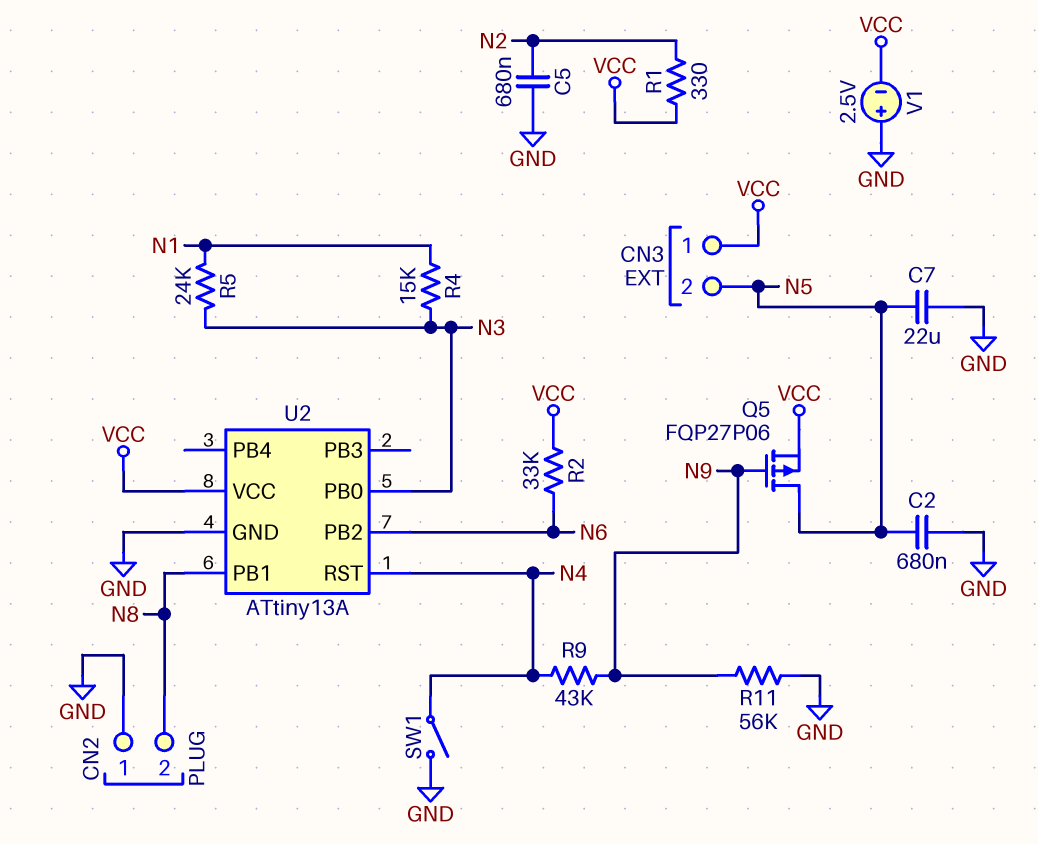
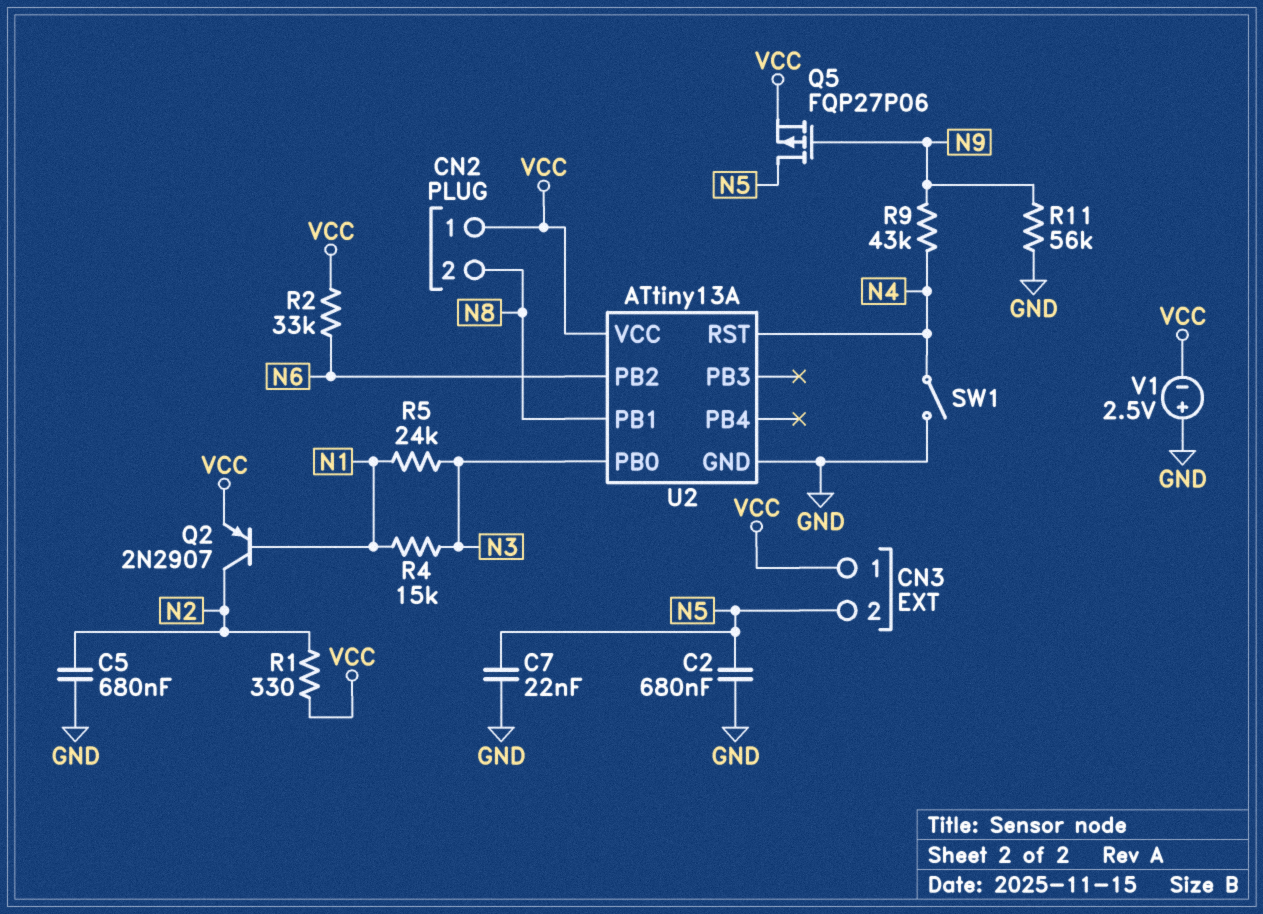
C7: 22uF (GND, N5) -> 22nF (GND, N5)
CN2 pin 1: GND -> VCC
Q2: none -> PNP 2N2907 (B N1, C N2, E VCC)

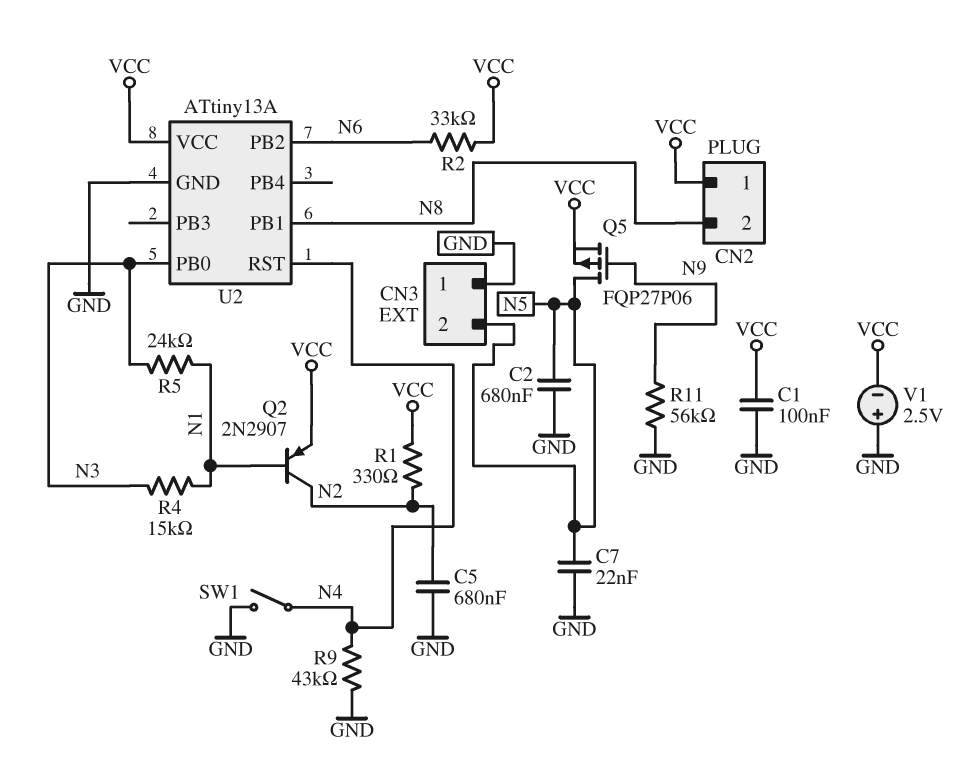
C1: none -> 100nF (GND, VCC)
CN3 pin 1: VCC -> GND
R9: 43k (N4, N9) -> 43k (GND, N4)

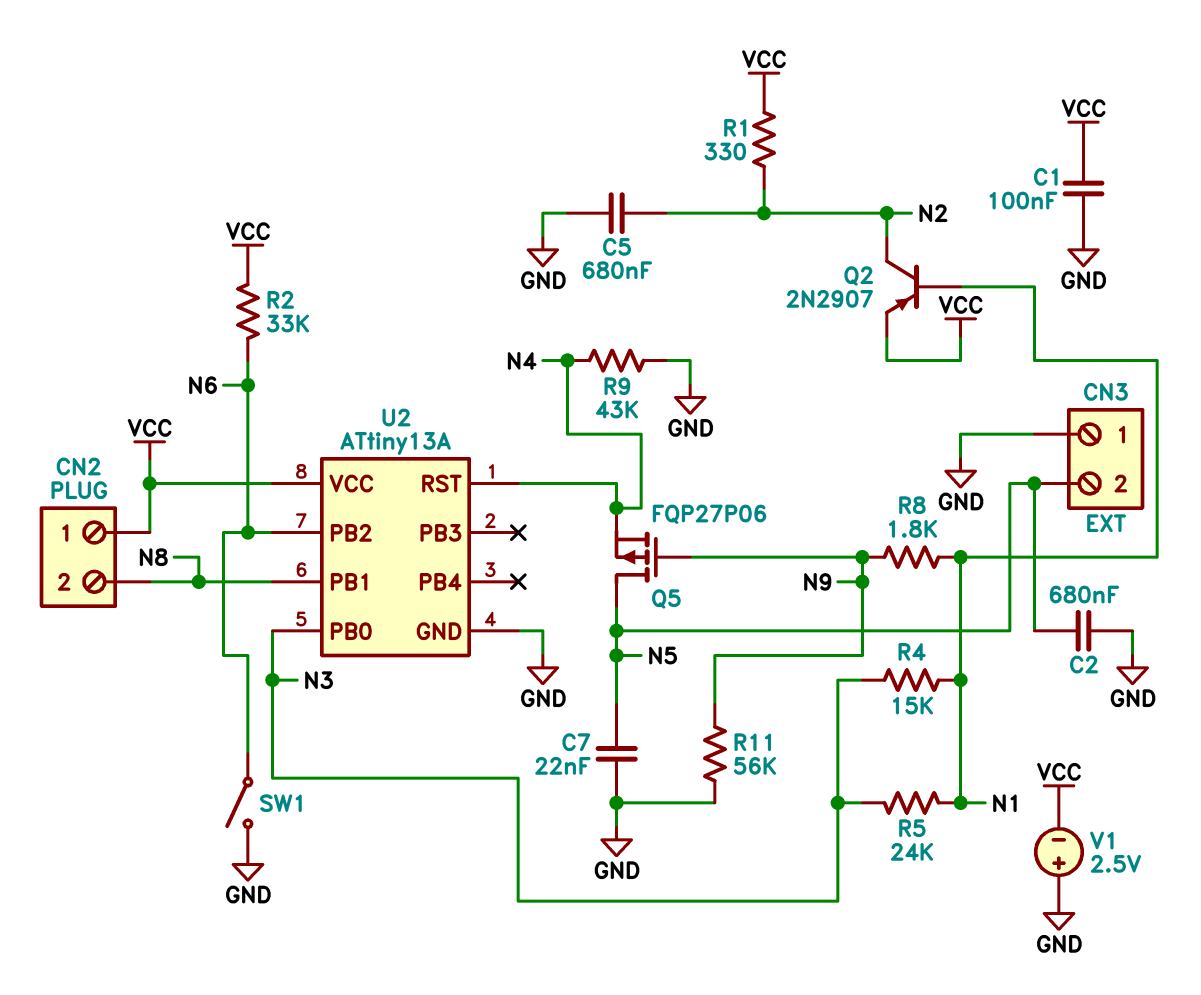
Q5: PMOS FQP27P06 (G N9, D N5, S VCC) -> PMOS FQP27P06 (G N9, D N5, S N4)
R8: none -> 1.8k (N1, N9)
SW1: switch (GND, N4) -> switch (GND, N6)

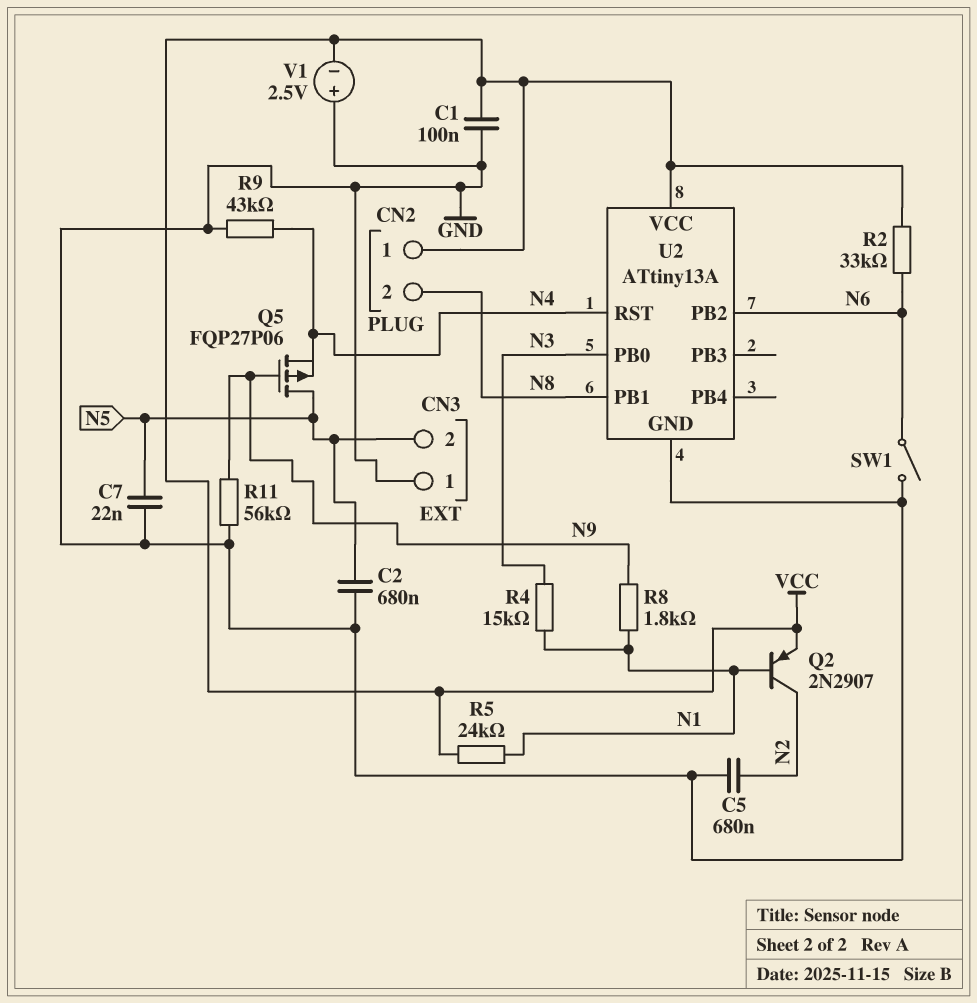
R1: 330 (N2, VCC) -> none
R5: 24k (N1, N3) -> 24k (N1, VCC)

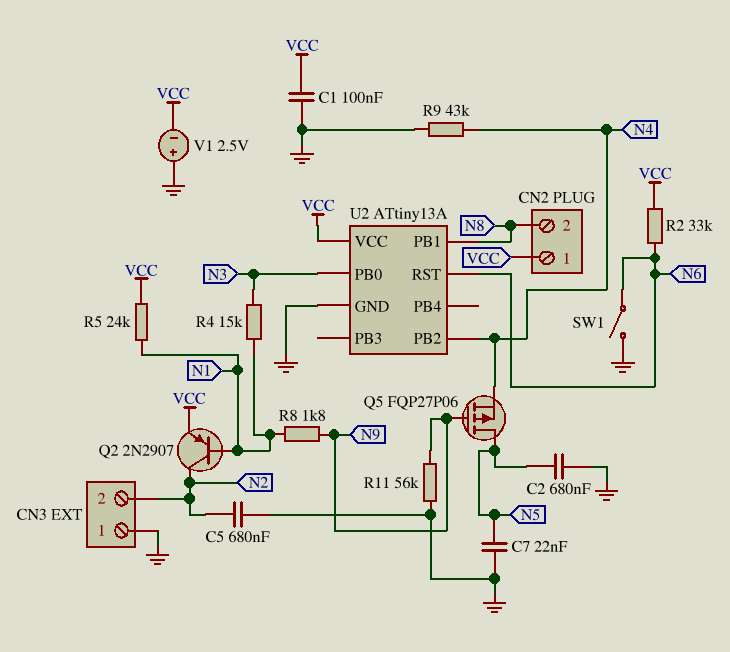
CN3 pin 2: N5 -> N2
U2 pin PB2: N6 -> N4
U2 pin RST: N4 -> N6

